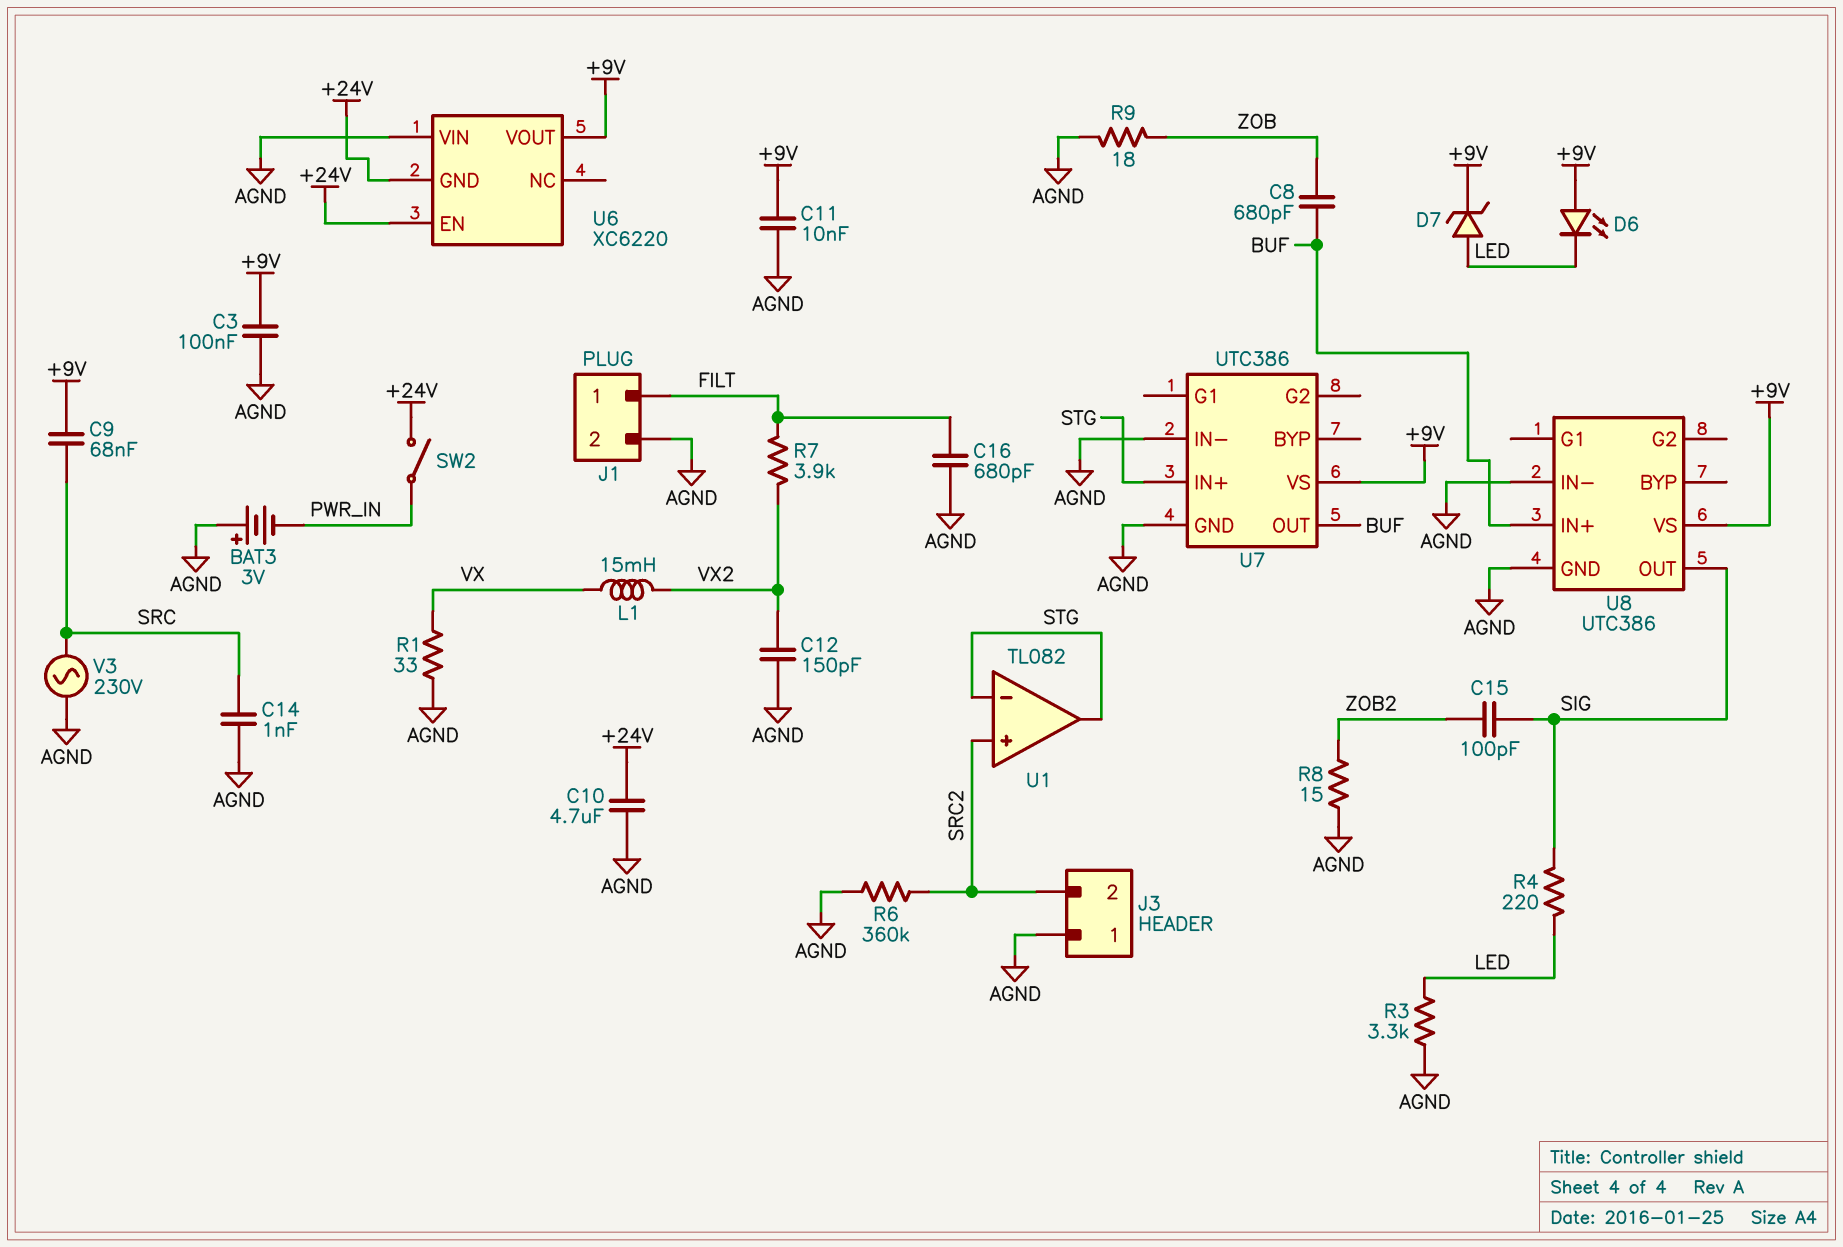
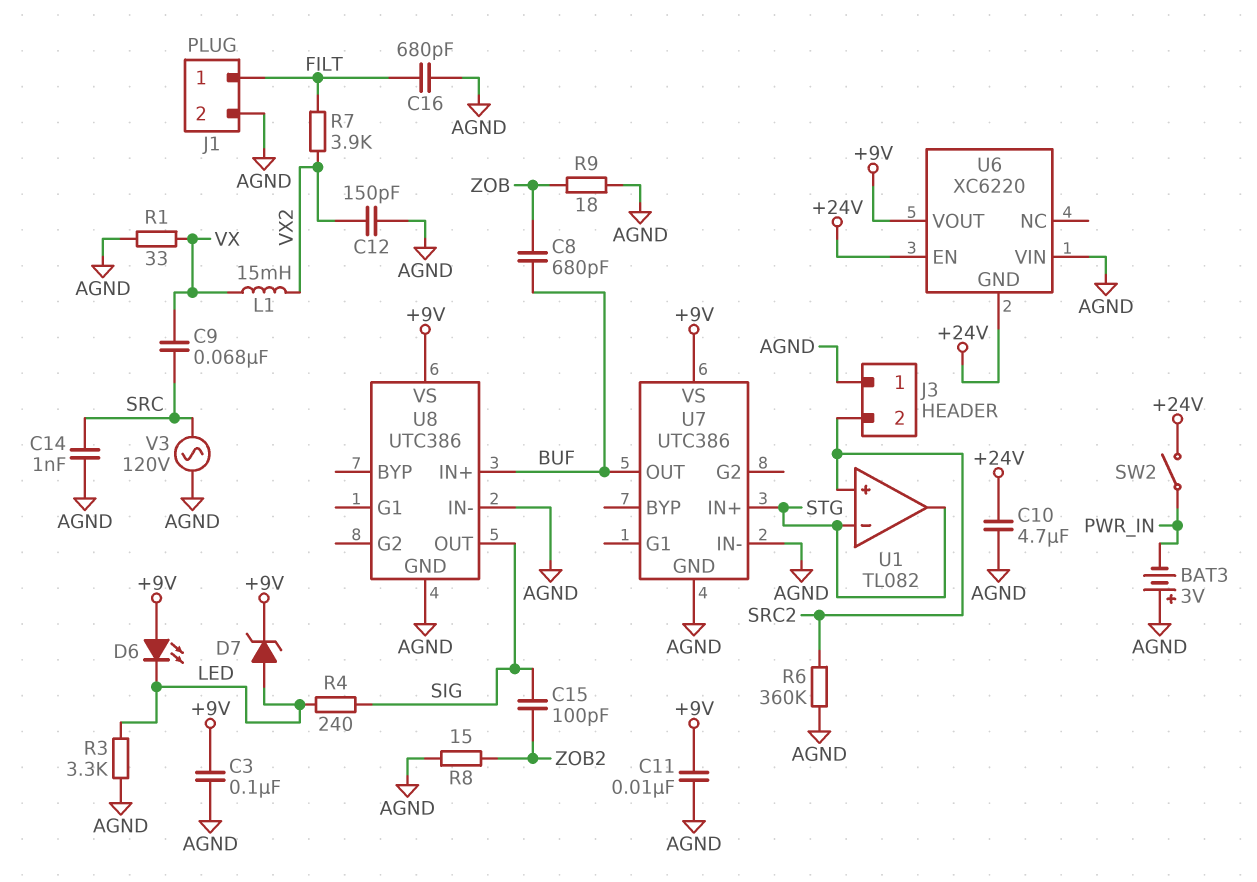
C9: 68nF (+9V, SRC) -> 68nF (SRC, VX)
R4: 220 (LED, SIG) -> 240 (LED, SIG)
V3: AC 230V (AGND, SRC) -> AC 120V (AGND, SRC)

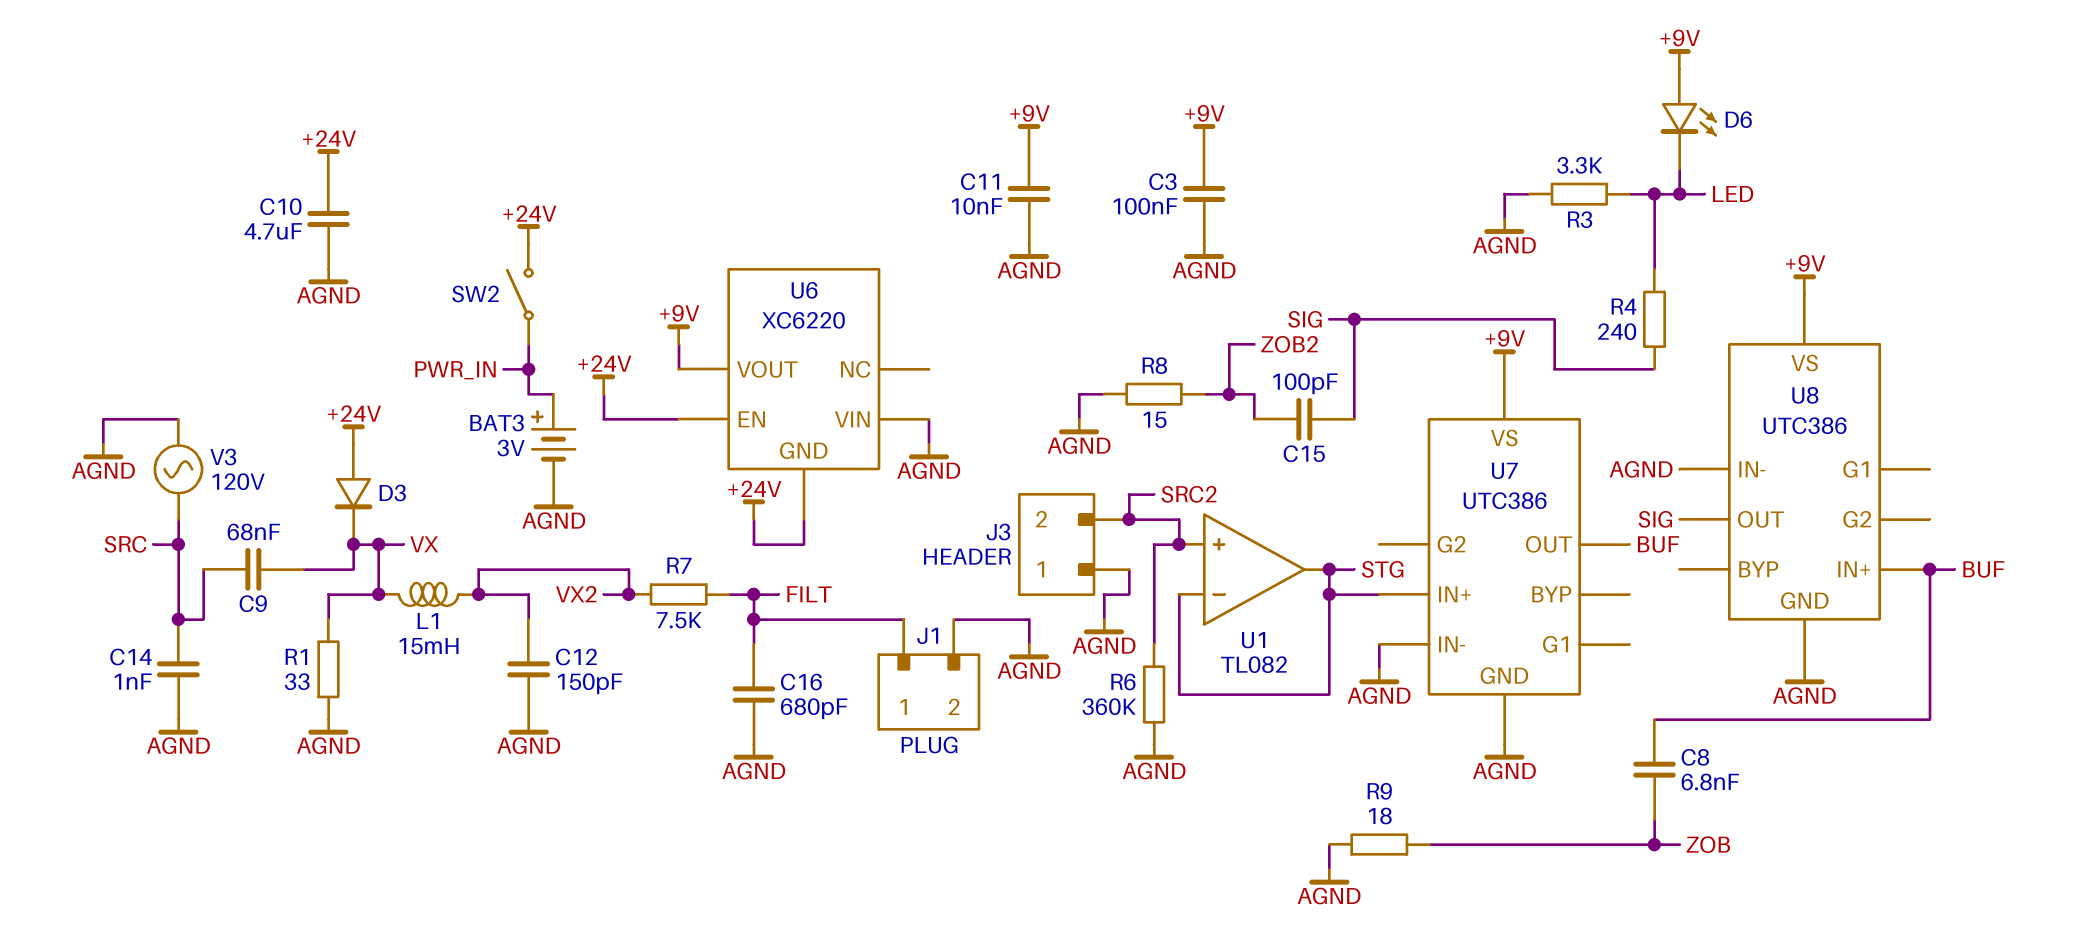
BAT3: 3V (plus AGND, minus PWR_IN) -> 3V (plus PWR_IN, minus AGND)
C8: 680pF (BUF, ZOB) -> 6.8nF (BUF, ZOB)
D3: none -> diode (A +24V, K VX)
D7: zener (A LED, K +9V) -> none
R7: 3.9k (FILT, VX2) -> 7.5k (FILT, VX2)

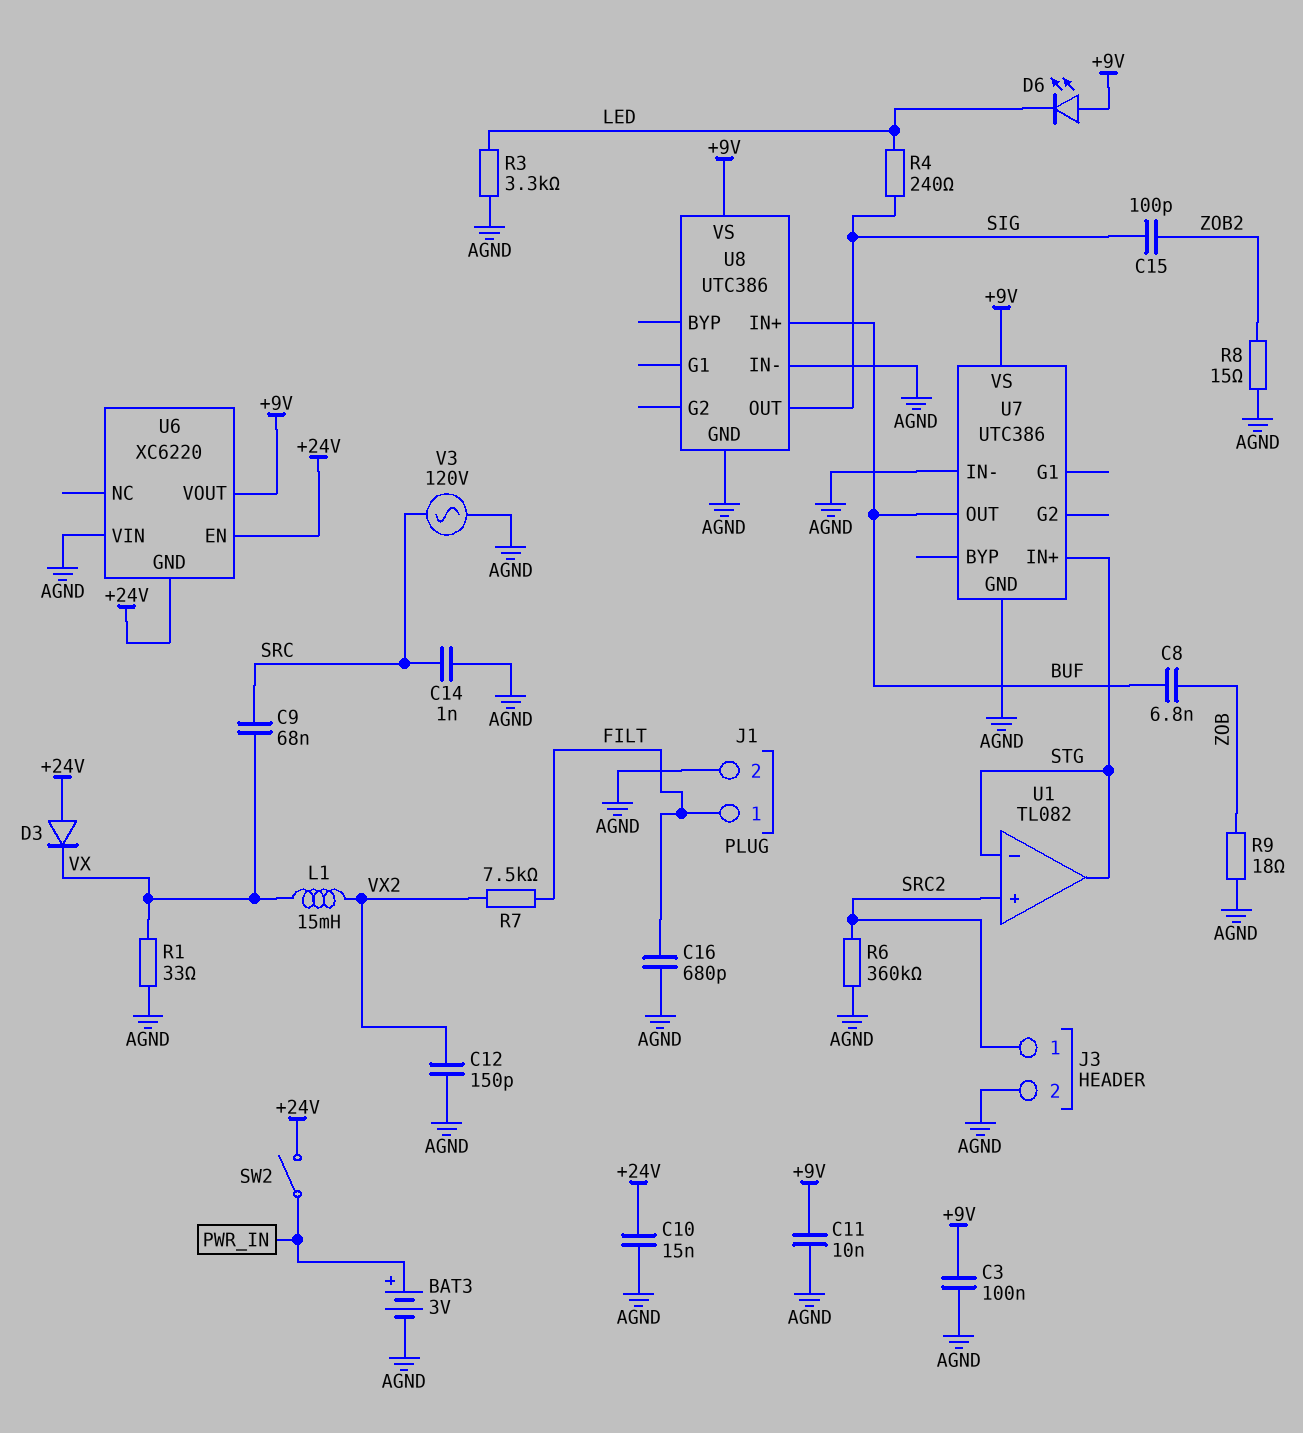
C10: 4.7uF (+24V, AGND) -> 15nF (+24V, AGND)
J3 pin 1: AGND -> SRC2
J3 pin 2: SRC2 -> AGND

